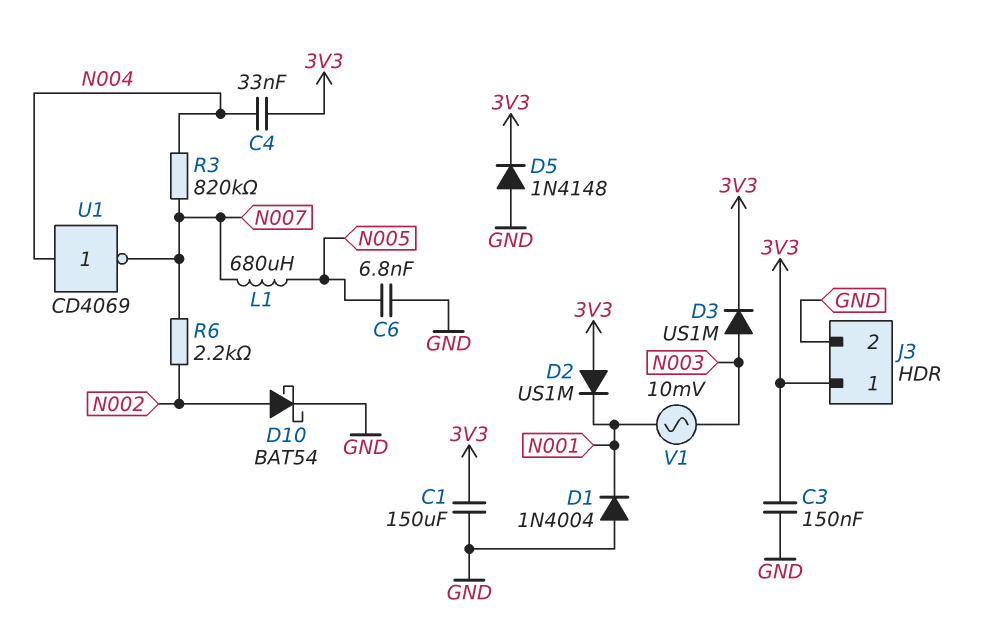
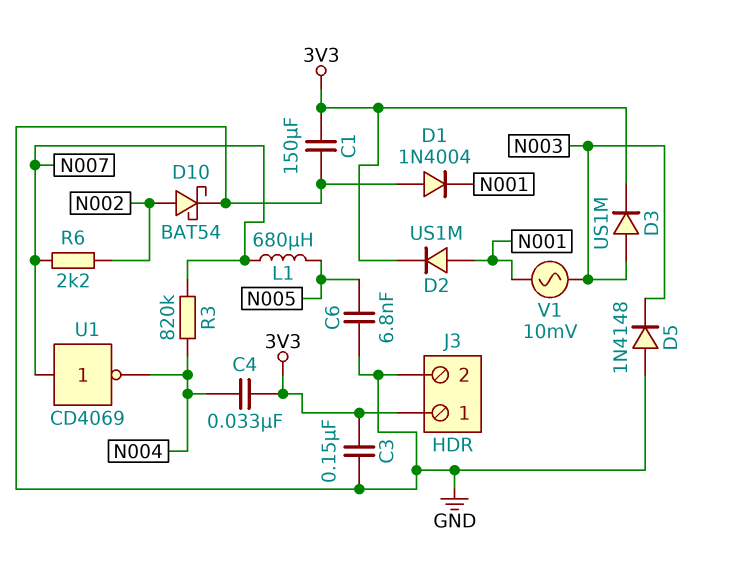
D2: diode US1M (A 3V3, K N001) -> diode US1M (A N001, K 3V3)
D5: diode 1N4148 (A GND, K 3V3) -> diode 1N4148 (A GND, K N003)
U1: NOT CD4069 (in N004, out N007) -> NOT CD4069 (in N007, out N004)

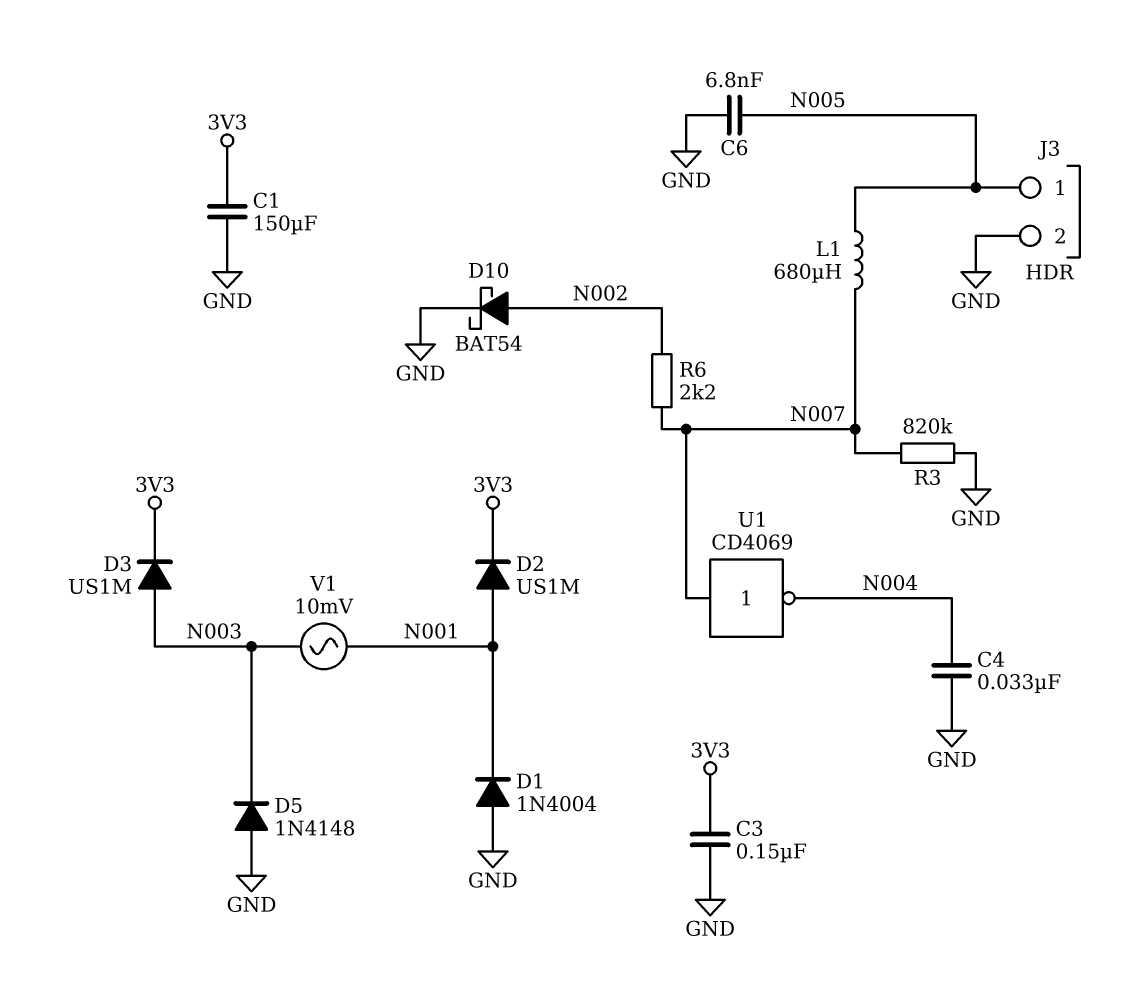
C4: 33nF (3V3, N004) -> 33nF (GND, N004)
J3 pin 1: 3V3 -> N005
R3: 820k (N004, N007) -> 820k (GND, N007)

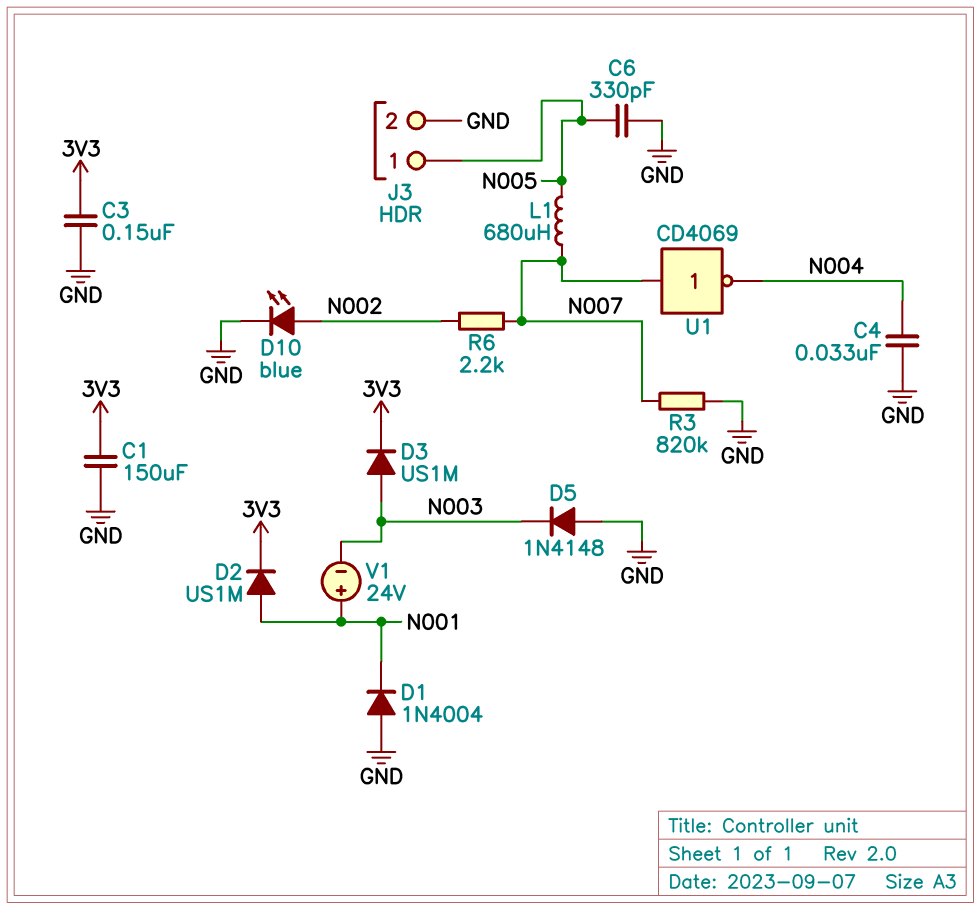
C6: 6.8nF (GND, N005) -> 330pF (GND, N005)
D10: schottky BAT54 (A N002, K GND) -> LED blue (A N002, K GND)
V1: AC 10mV (N001, N003) -> 24V (plus N001, minus N003)

